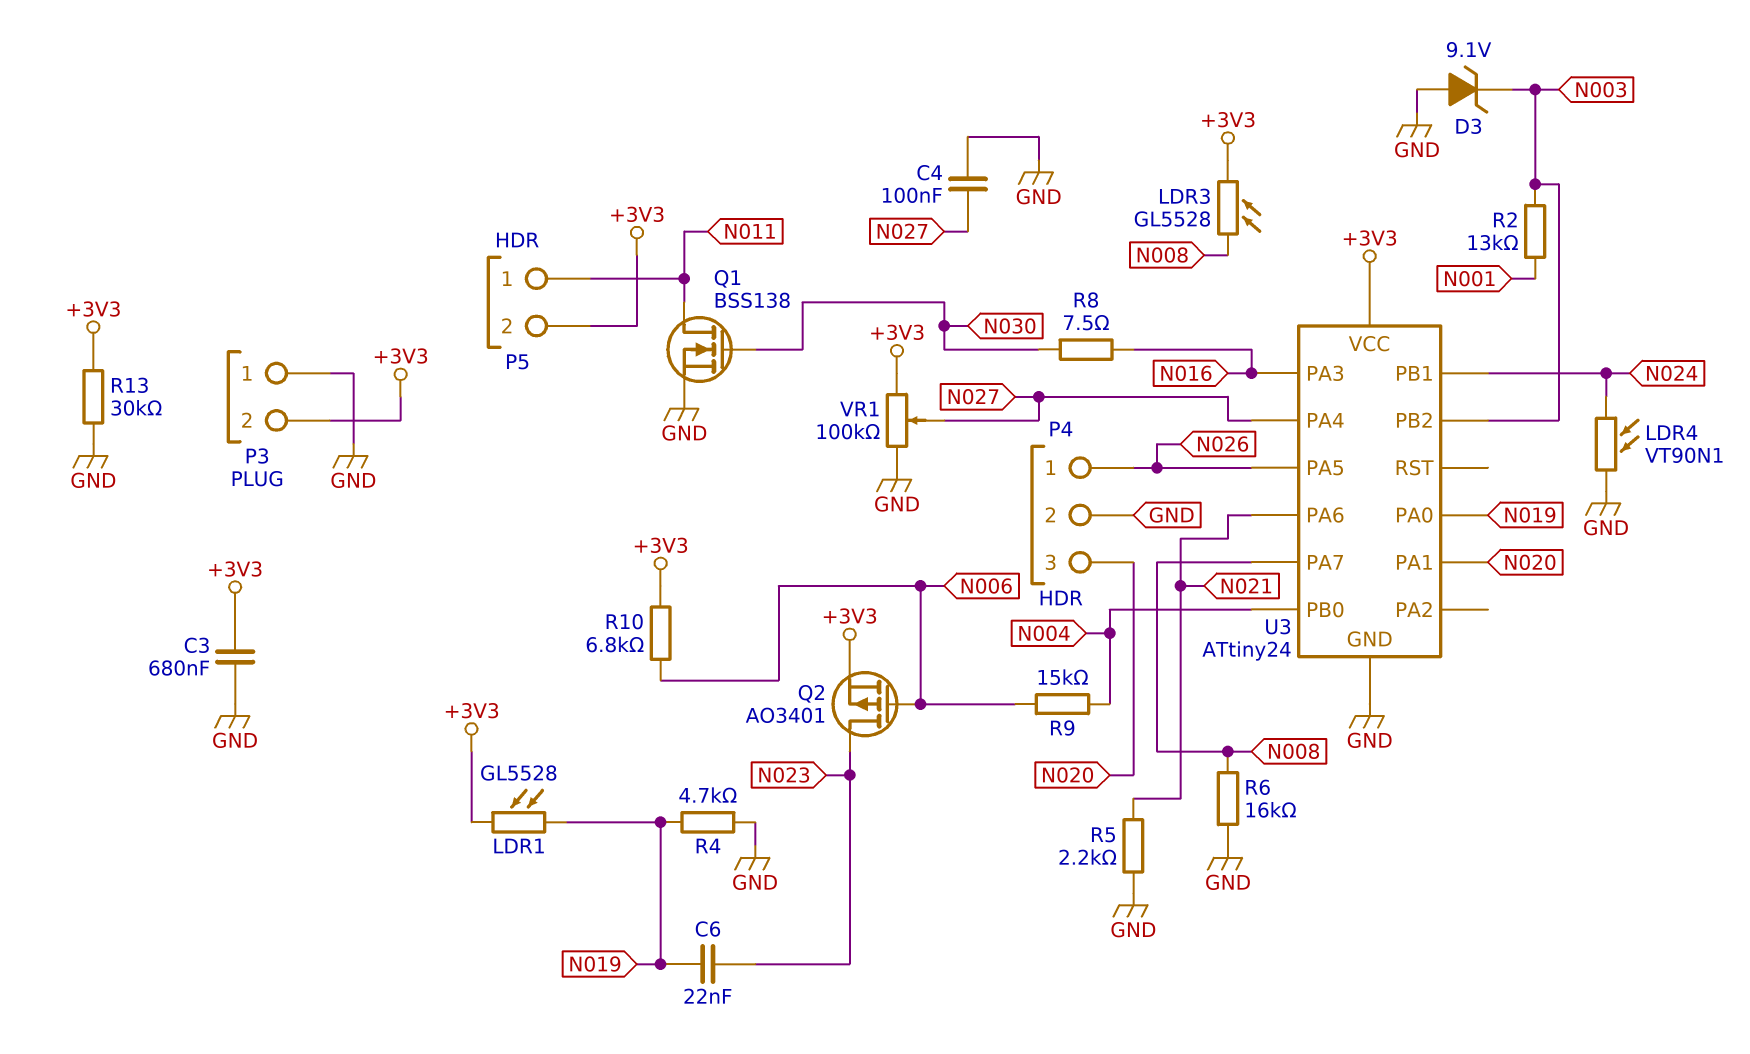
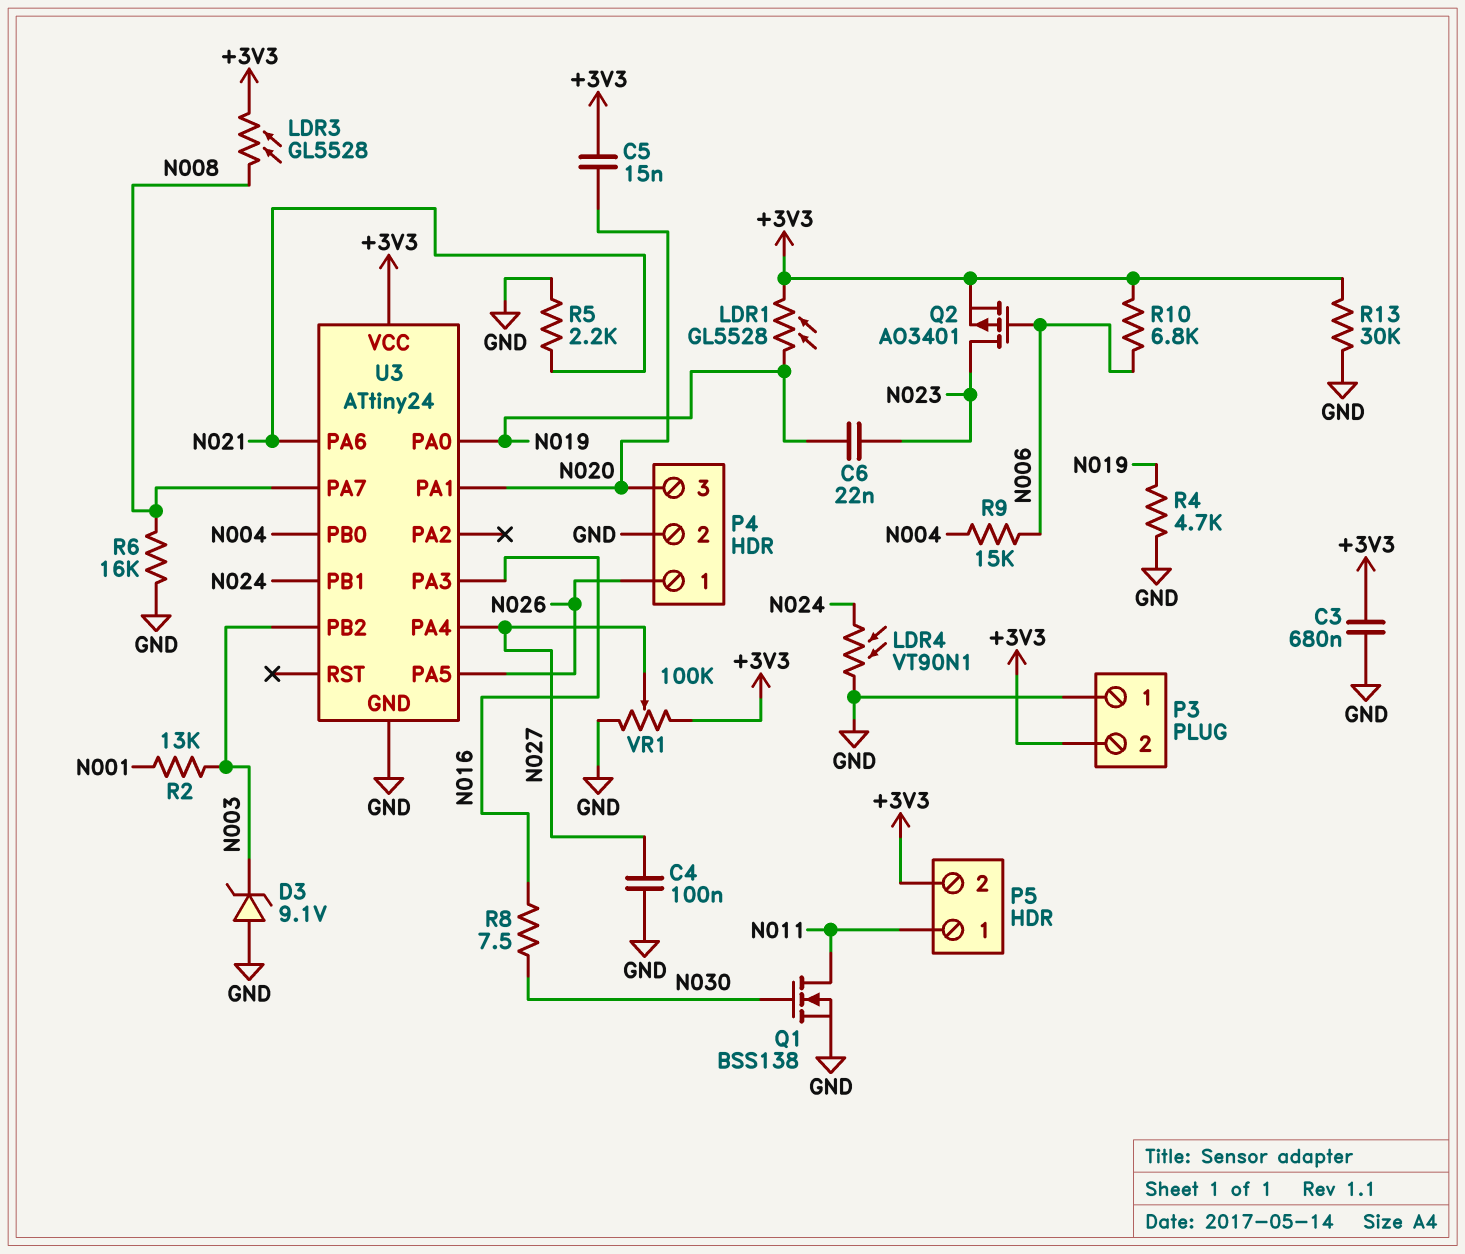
C5: none -> 15nF (+3V3, N020)

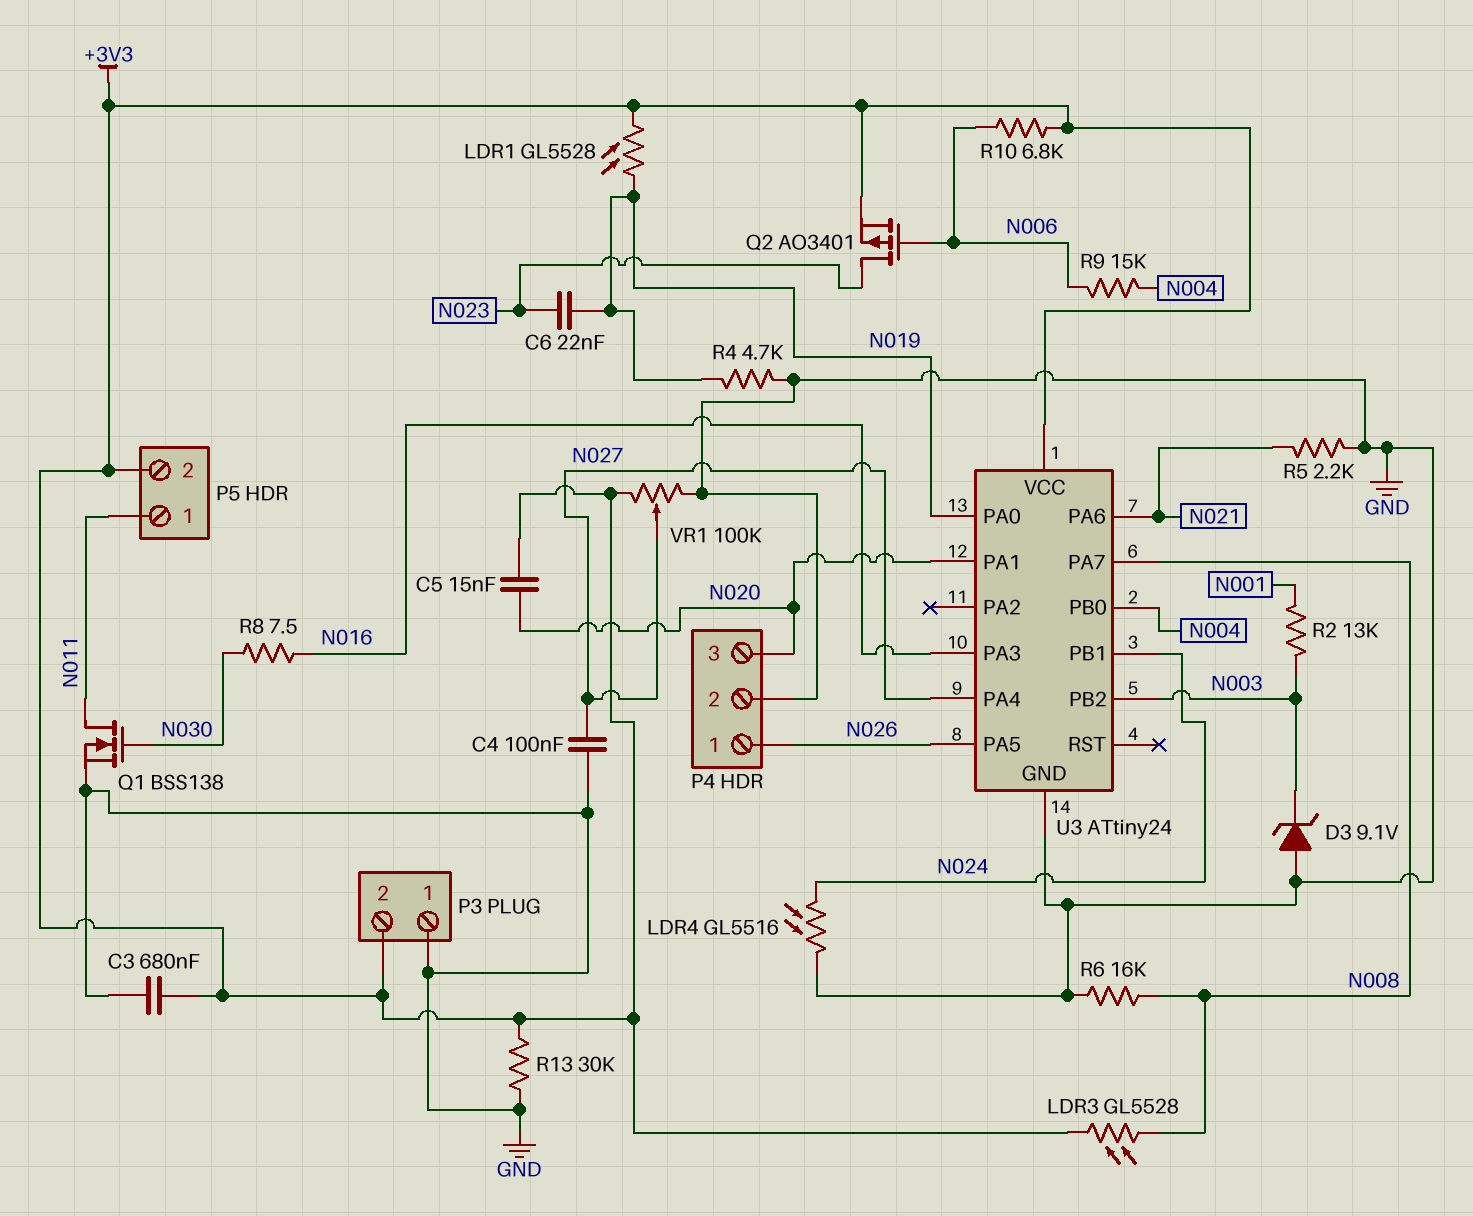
LDR4: VT90N1 (GND, N024) -> GL5516 (GND, N024)

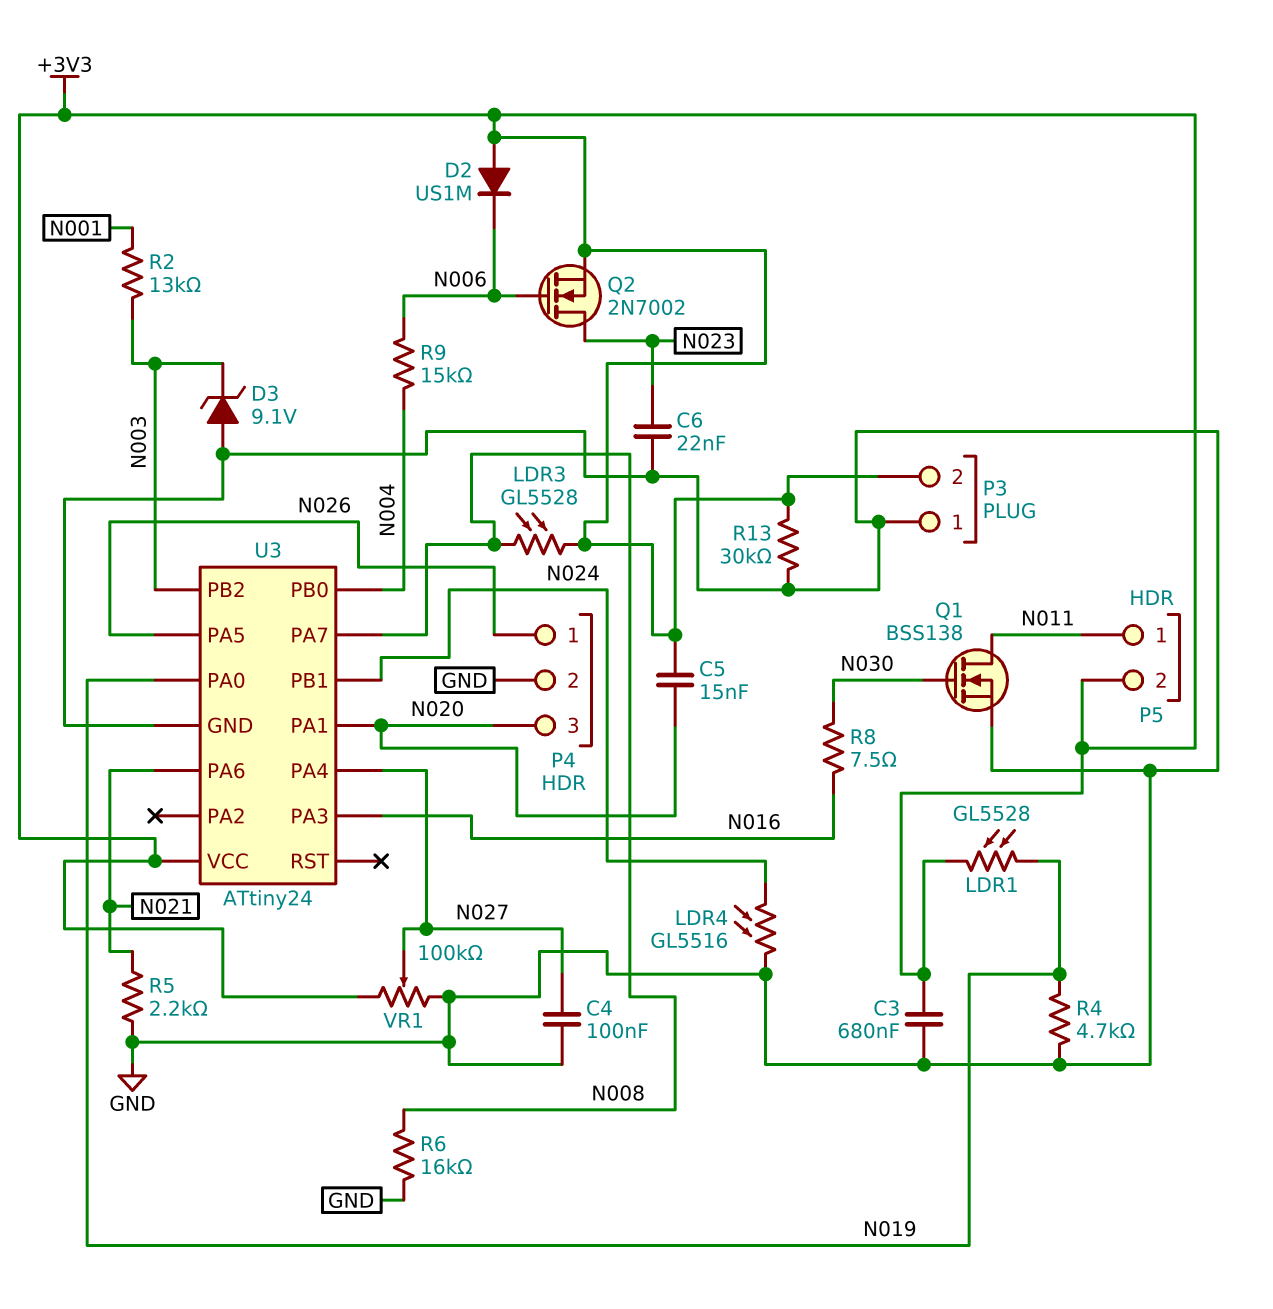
C6: 22nF (N019, N023) -> 22nF (GND, N023)
D2: none -> diode US1M (A +3V3, K N006)
Q2: PMOS AO3401 (G N006, D N023, S +3V3) -> NMOS 2N7002 (G N006, D N023, S +3V3)
R10: 6.8k (+3V3, N006) -> none

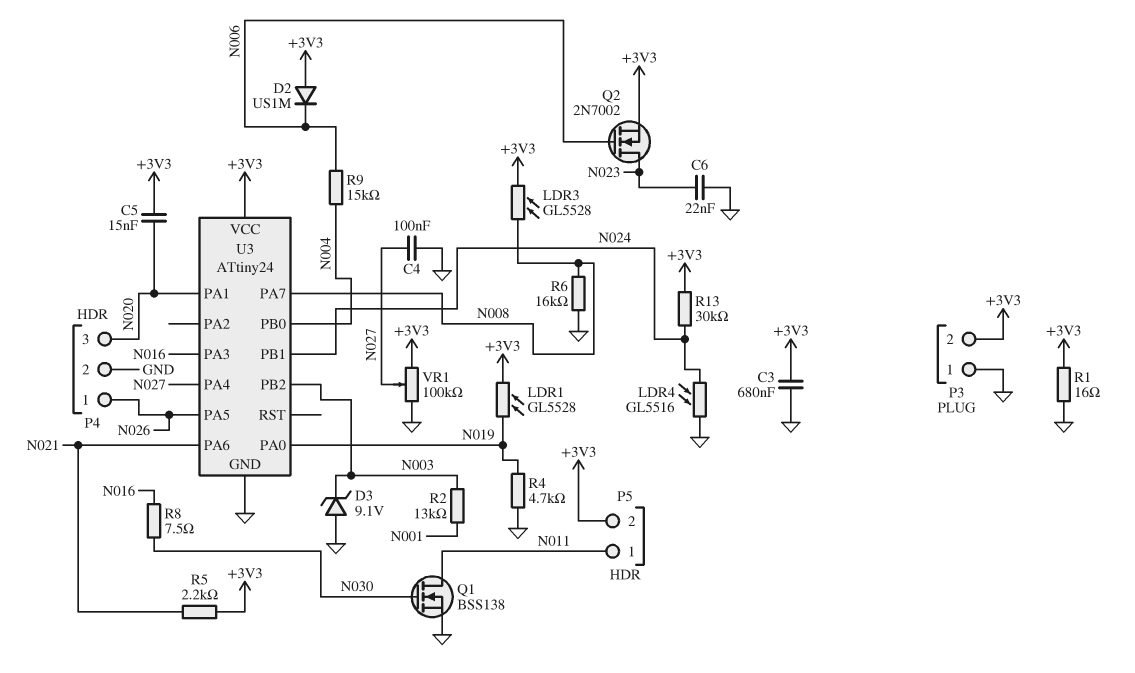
R1: none -> 16 (+3V3, GND)
R5: 2.2k (GND, N021) -> 2.2k (+3V3, N021)
R13: 30k (+3V3, GND) -> 30k (+3V3, N024)

